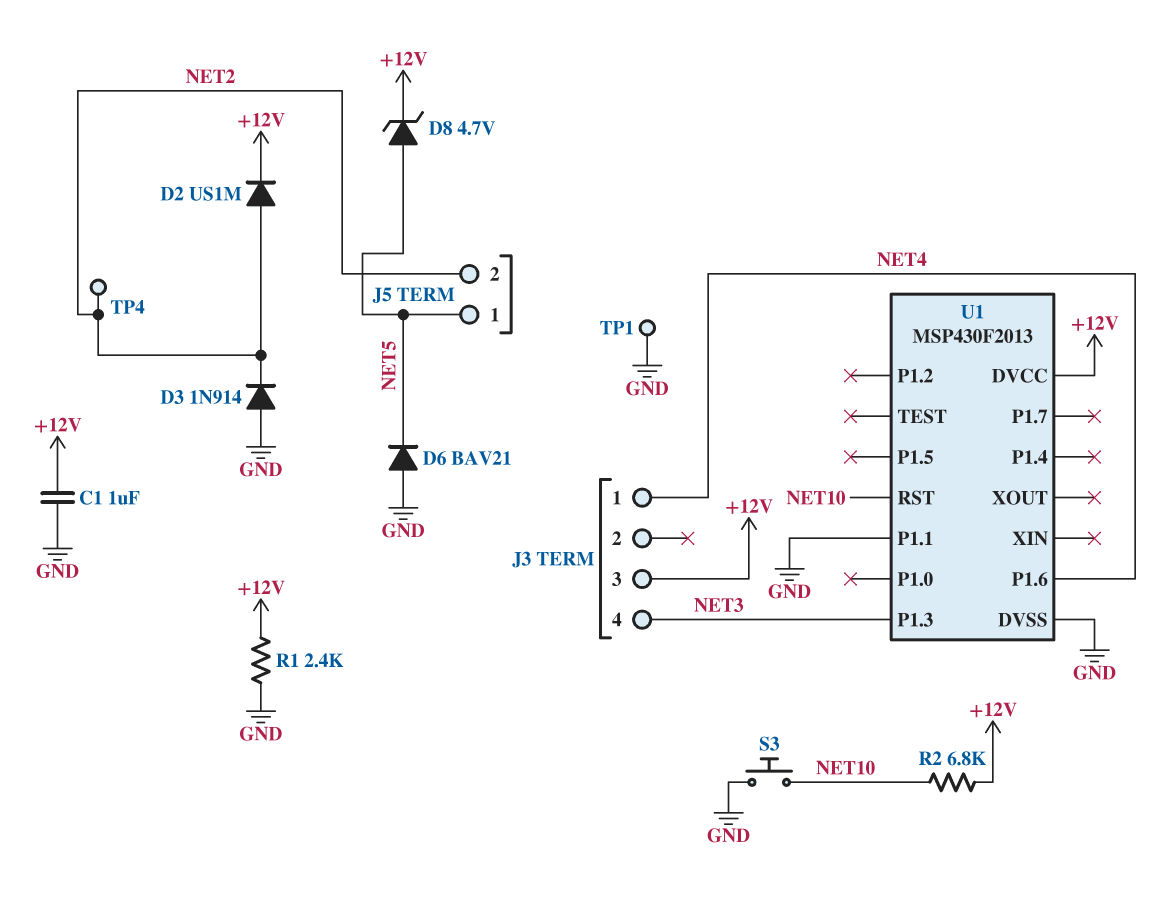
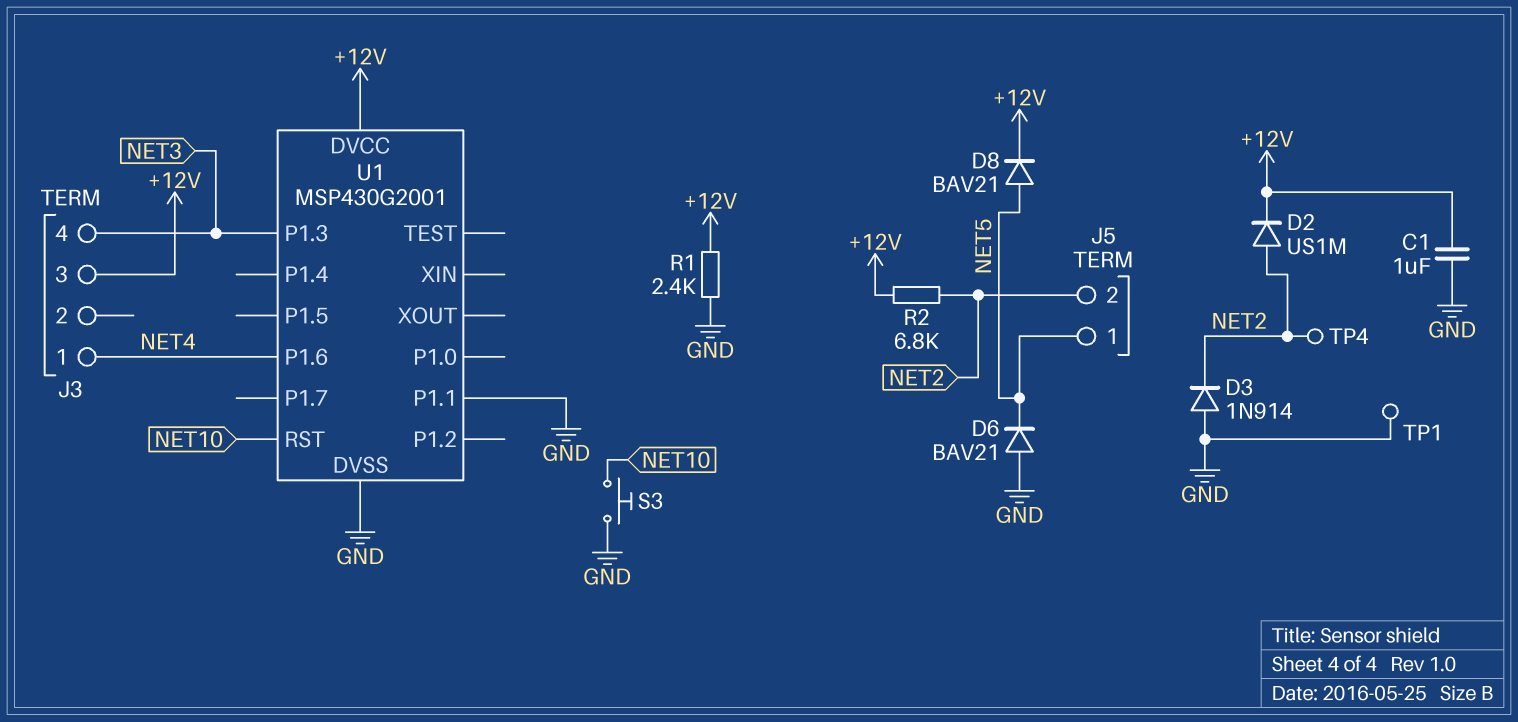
D8: zener 4.7V (A NET5, K +12V) -> diode BAV21 (A NET5, K +12V)
R2: 6.8k (+12V, NET10) -> 6.8k (+12V, NET2)
U1: MSP430F2013 -> MSP430G2001

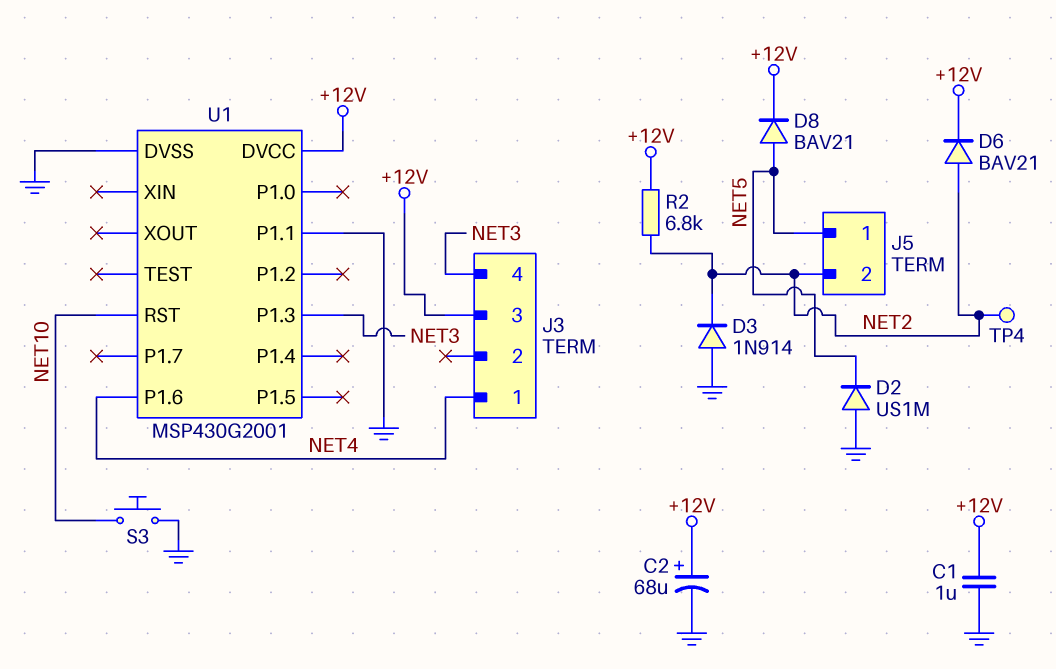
C2: none -> 68uF (plus +12V, minus GND)
D2: diode US1M (A NET2, K +12V) -> diode US1M (A GND, K NET5)
D6: diode BAV21 (A GND, K NET5) -> diode BAV21 (A NET2, K +12V)
R1: 2.4k (+12V, GND) -> none
TP1: test point (GND) -> none

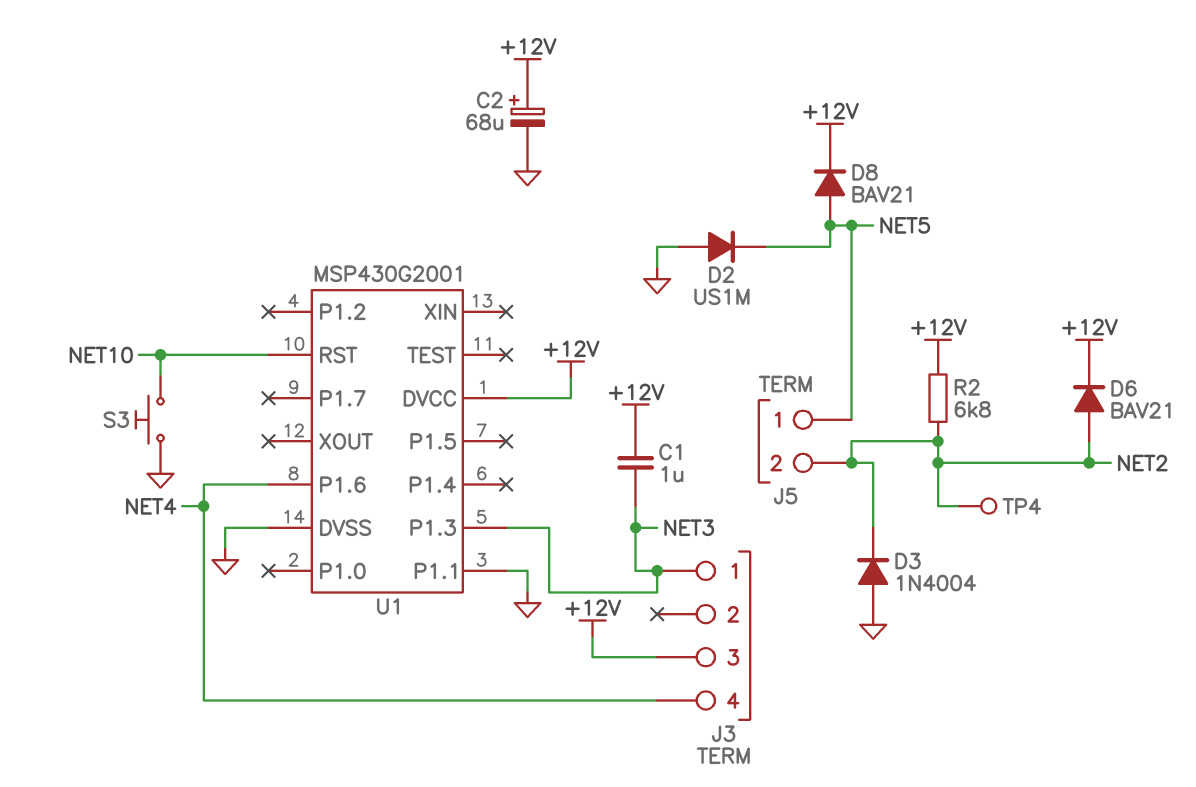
C1: 1uF (+12V, GND) -> 1uF (+12V, NET3)
D3: diode 1N914 (A GND, K NET2) -> diode 1N4004 (A GND, K NET2)
J3 pin 1: NET4 -> NET3
J3 pin 4: NET3 -> NET4

